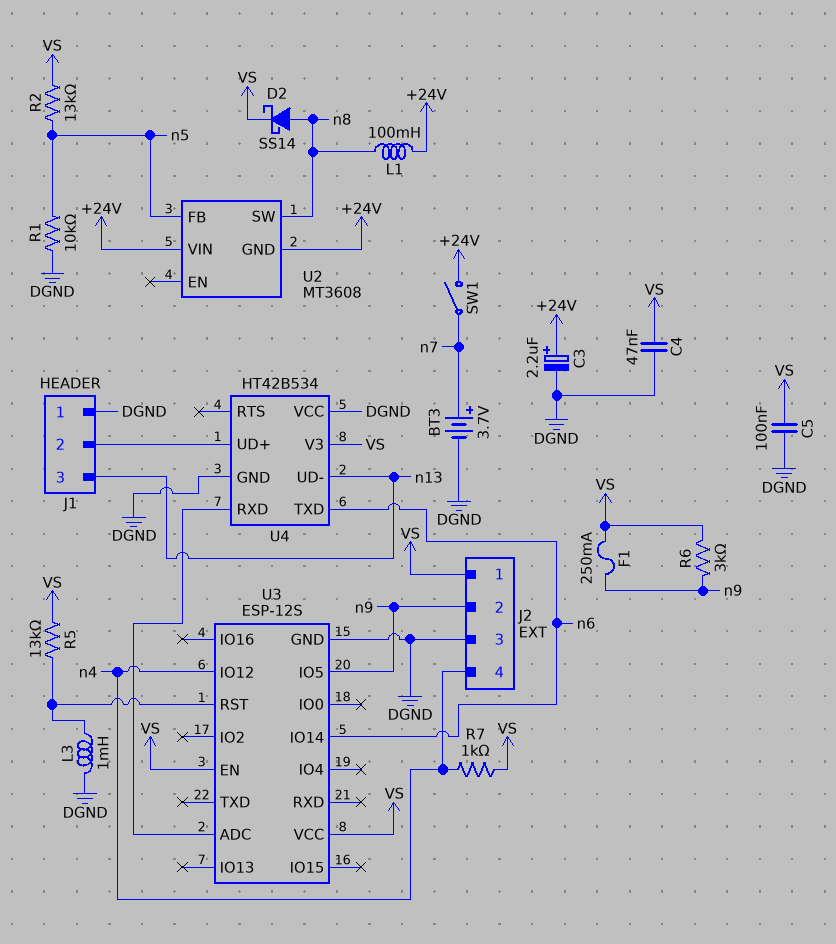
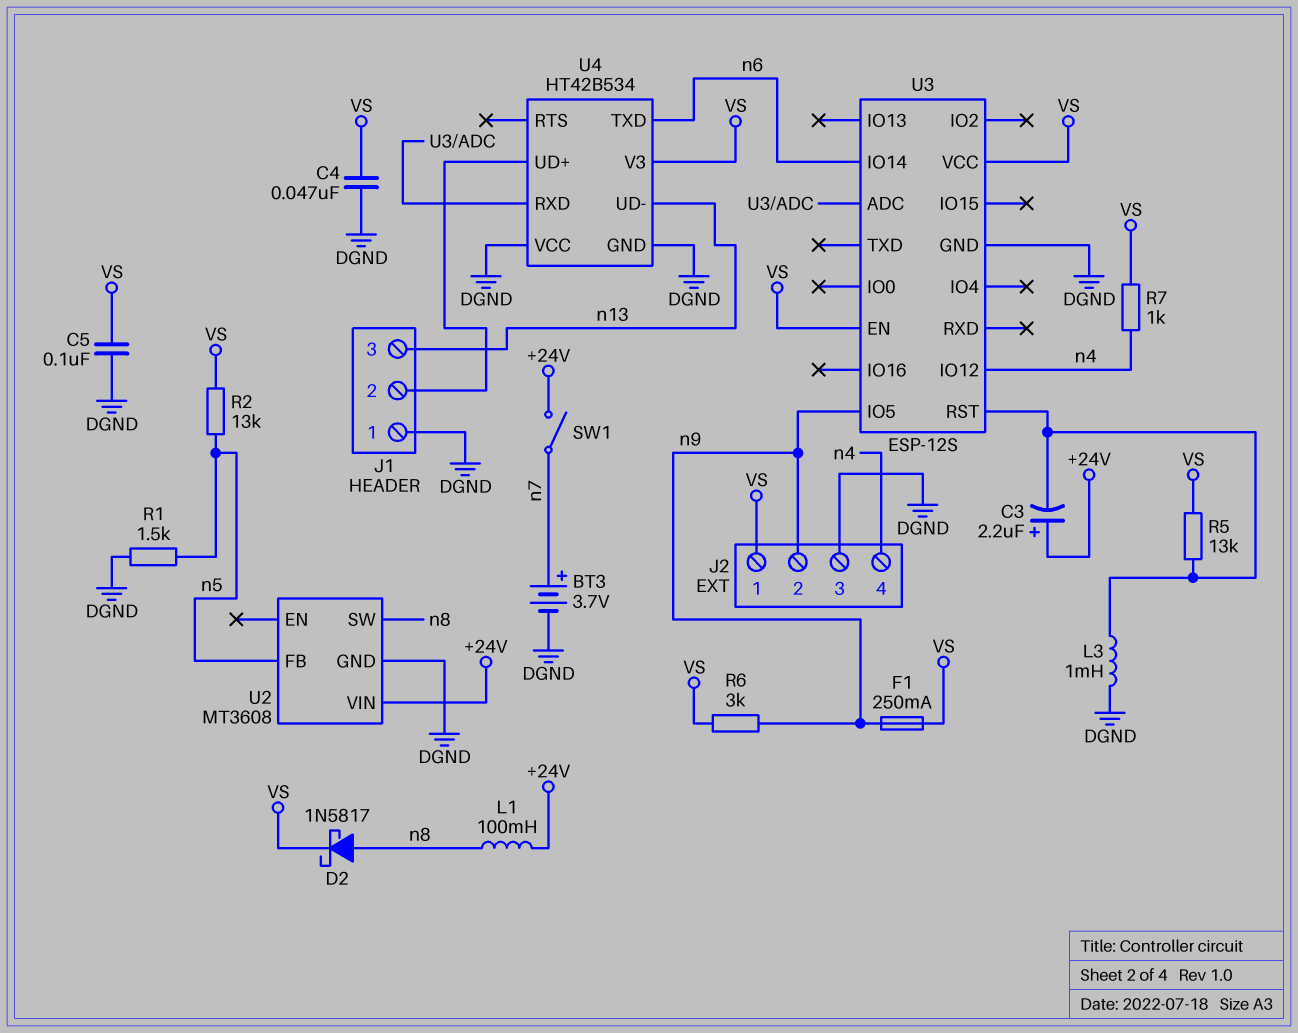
C3: 2.2uF (plus +24V, minus DGND) -> 2.2uF (plus +24V, minus U3/RST)
D2: schottky SS14 (A n8, K VS) -> schottky 1N5817 (A n8, K VS)
R1: 10k (DGND, n5) -> 1.5k (DGND, n5)
U2 pin GND: +24V -> DGND

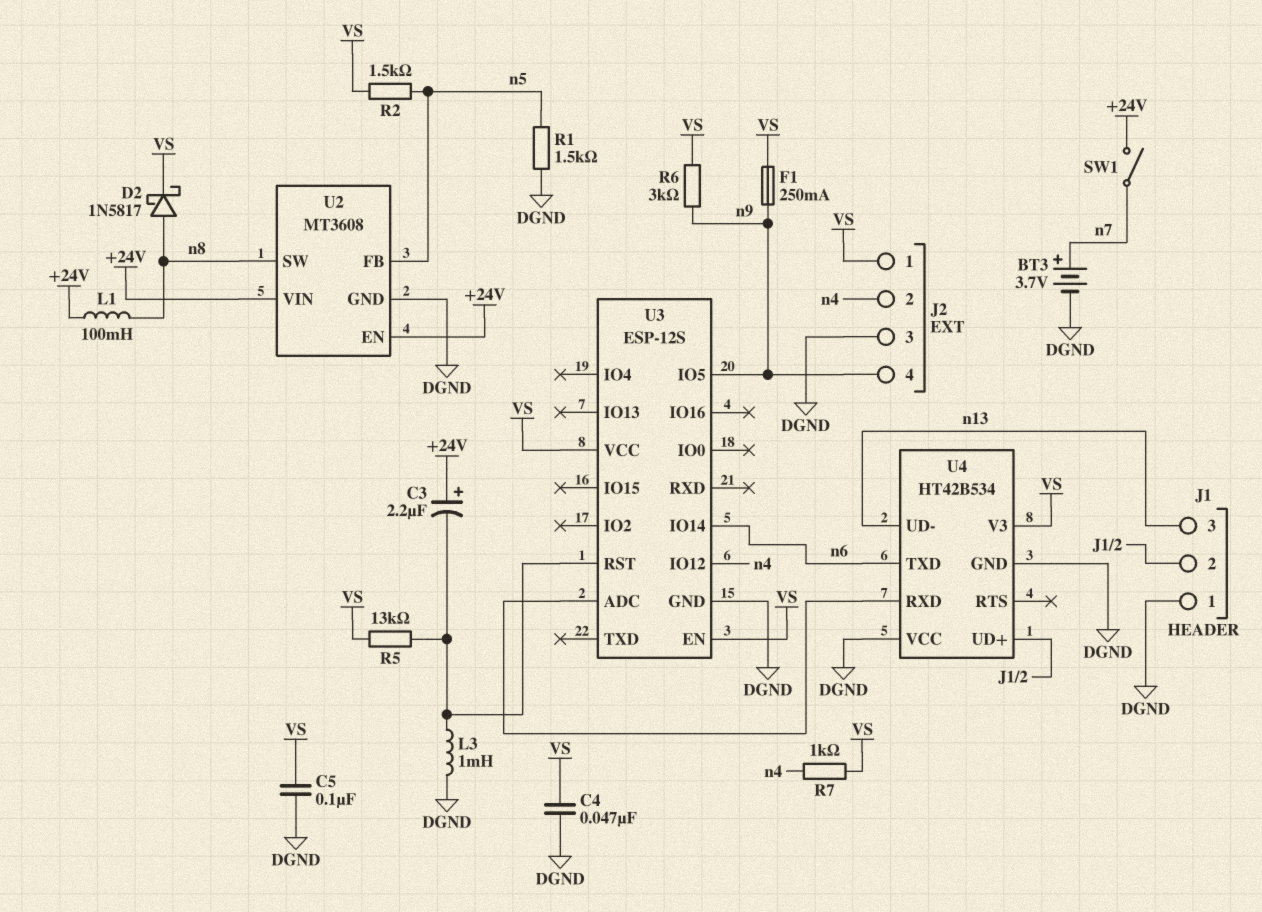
J2 pin 2: n9 -> n4
J2 pin 4: n4 -> n9
R2: 13k (VS, n5) -> 1.5k (VS, n5)
U2 pin EN: none -> +24V

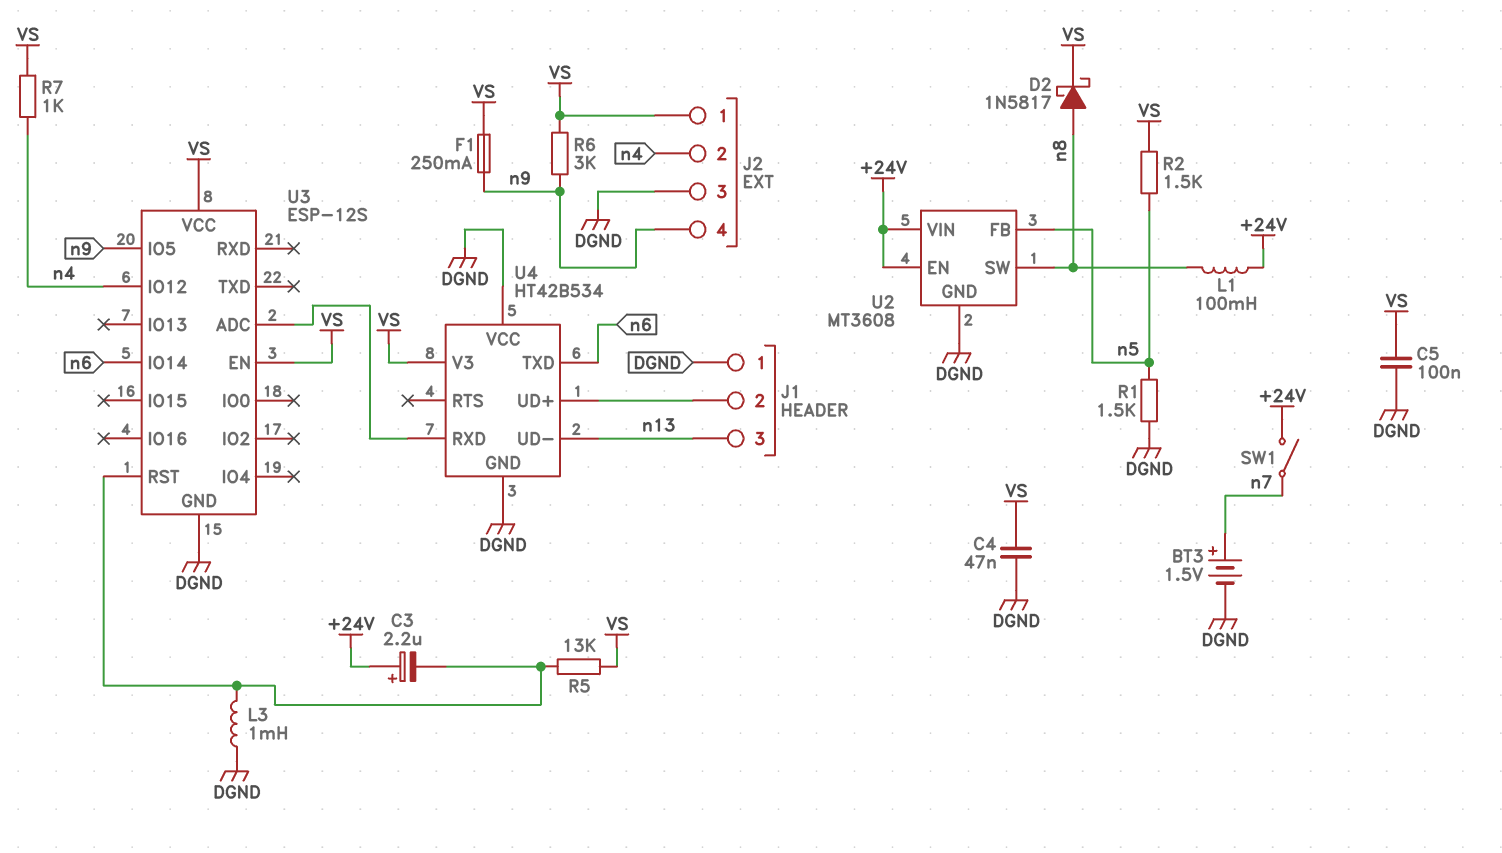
BT3: 3.7V (plus n7, minus DGND) -> 1.5V (plus n7, minus DGND)

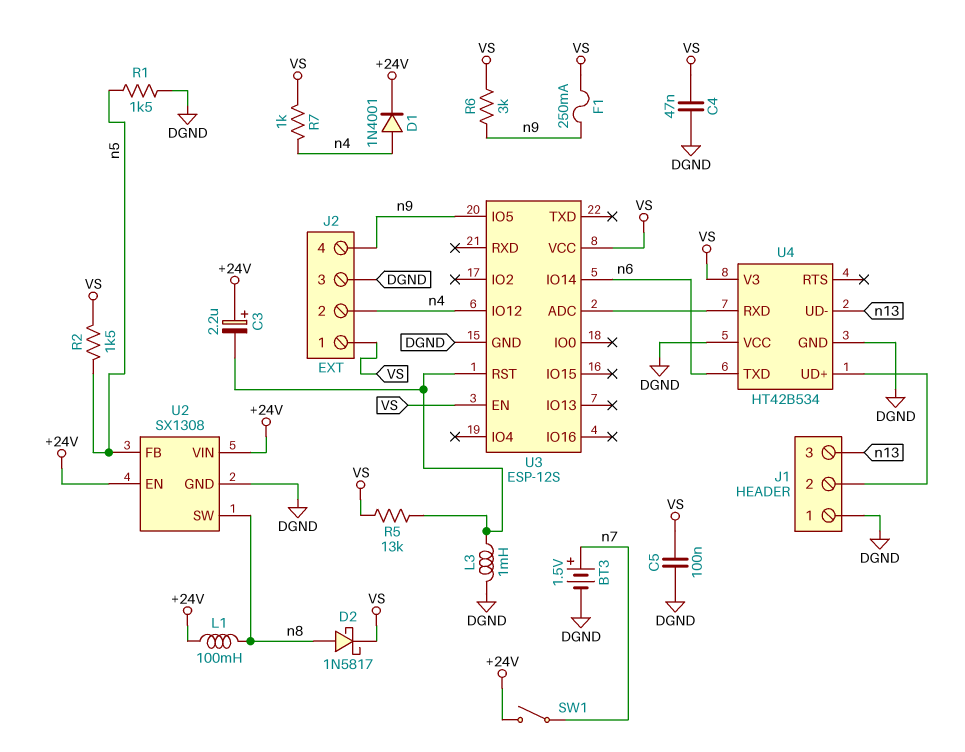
D1: none -> diode 1N4001 (A n4, K +24V)
U2: MT3608 -> SX1308

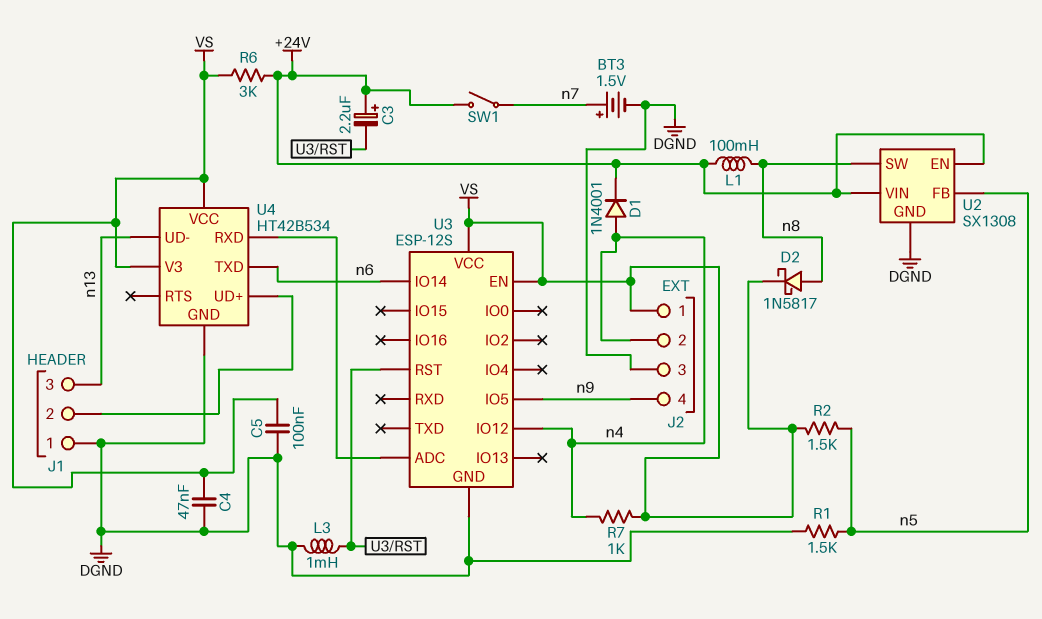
F1: 250mA (VS, n9) -> none
R5: 13k (U3/RST, VS) -> none
R6: 3k (VS, n9) -> 3k (+24V, VS)
U4 pin VCC: DGND -> VS

